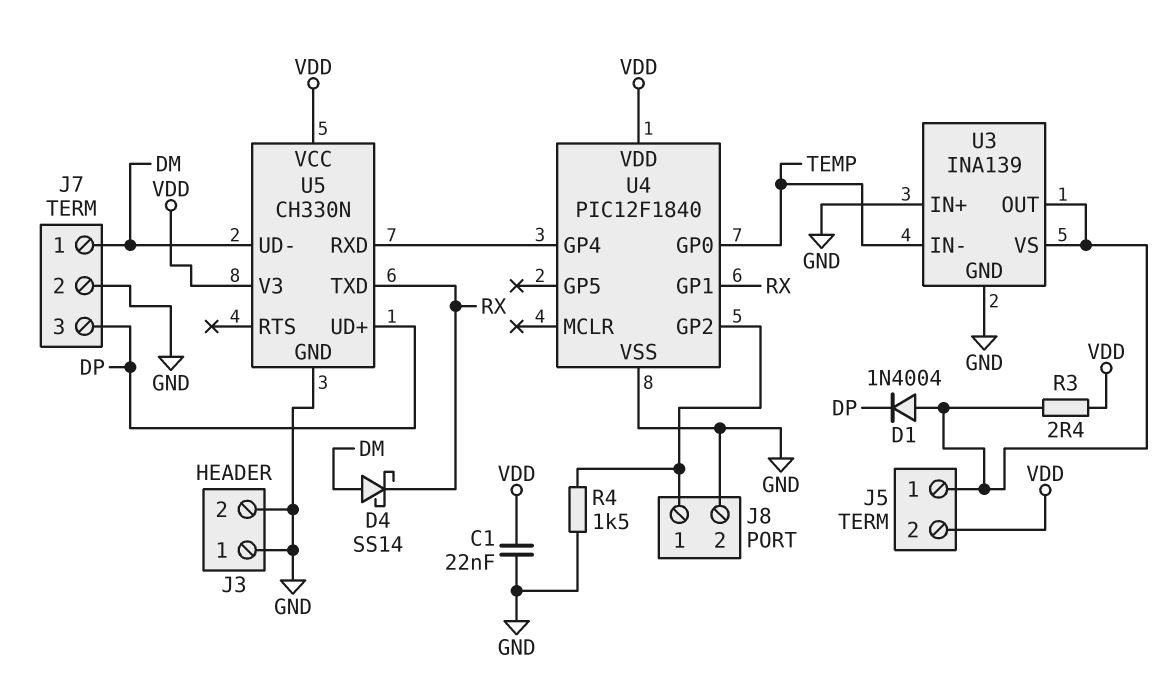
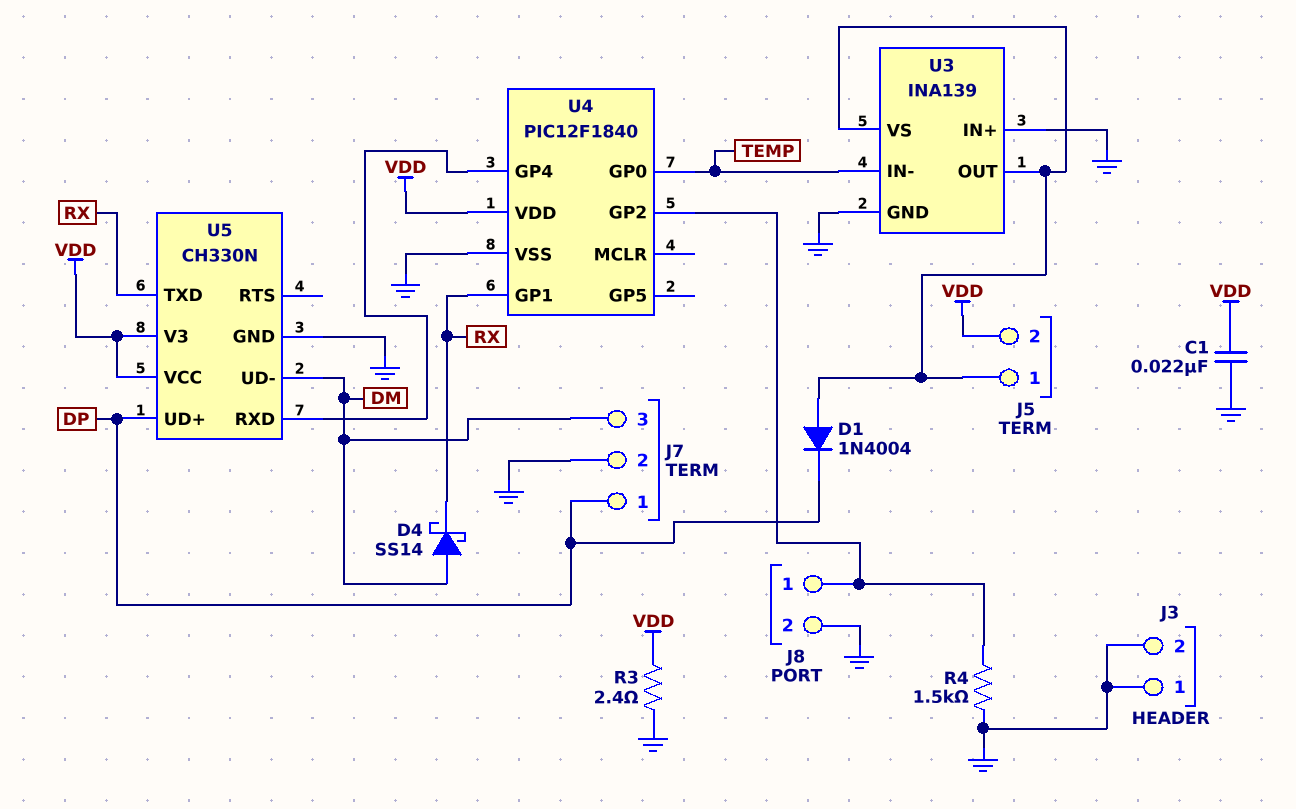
J7 pin 1: DM -> DP
J7 pin 3: DP -> DM
R3: 2.4 (J5/1, VDD) -> 2.4 (GND, VDD)

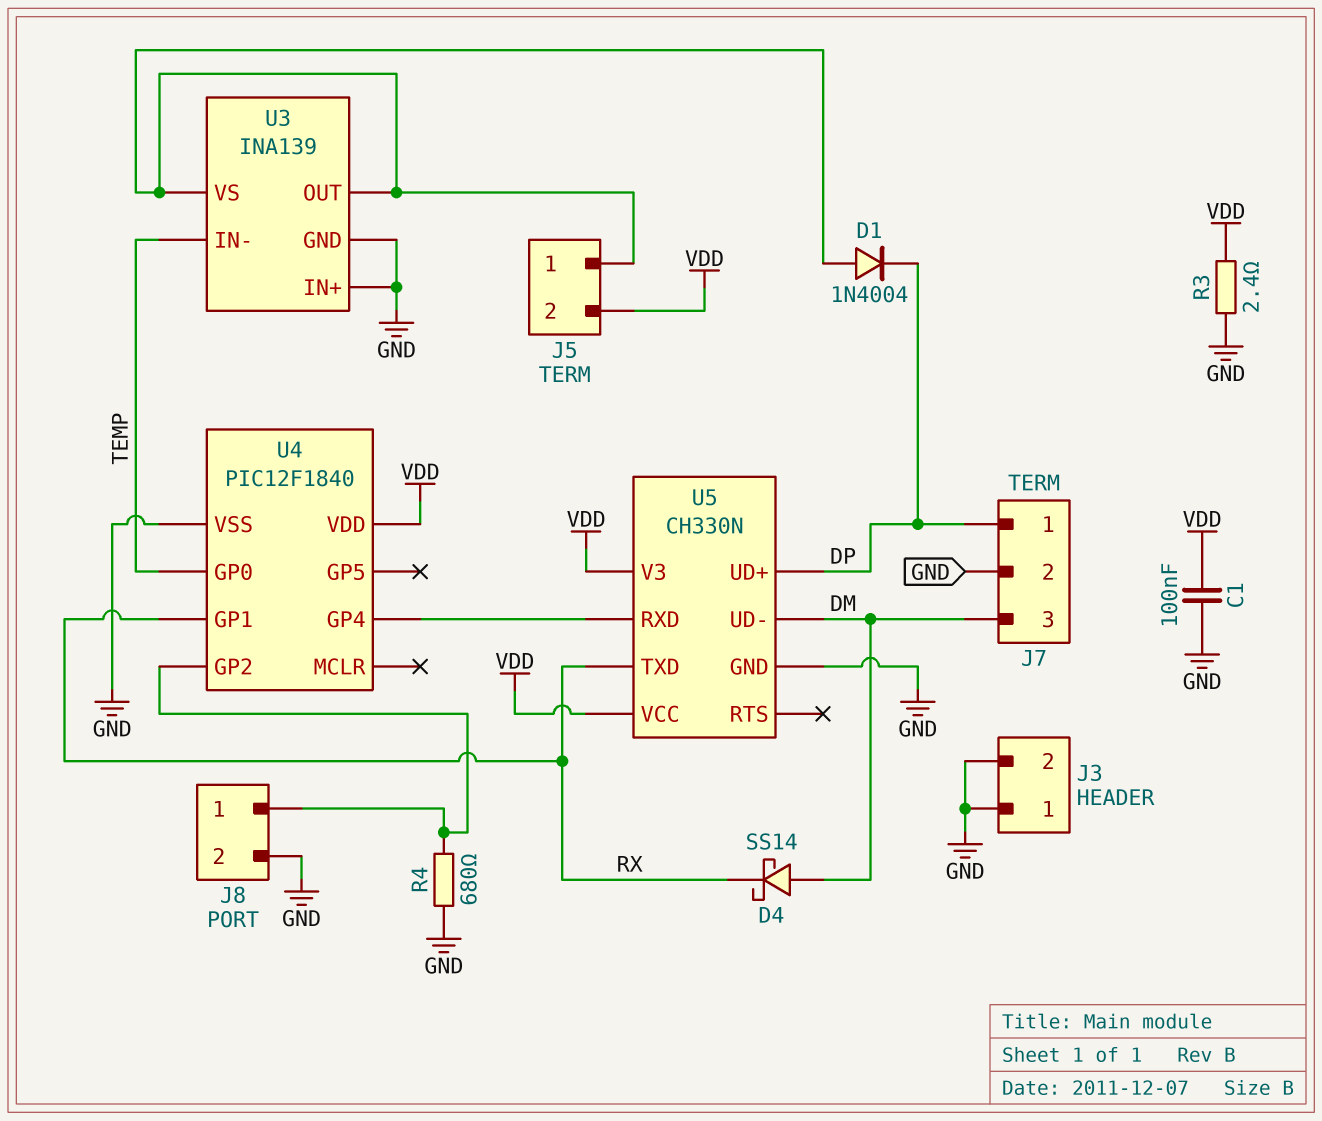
C1: 22nF (GND, VDD) -> 100nF (GND, VDD)
R4: 1.5k (GND, J8/1) -> 680 (GND, J8/1)

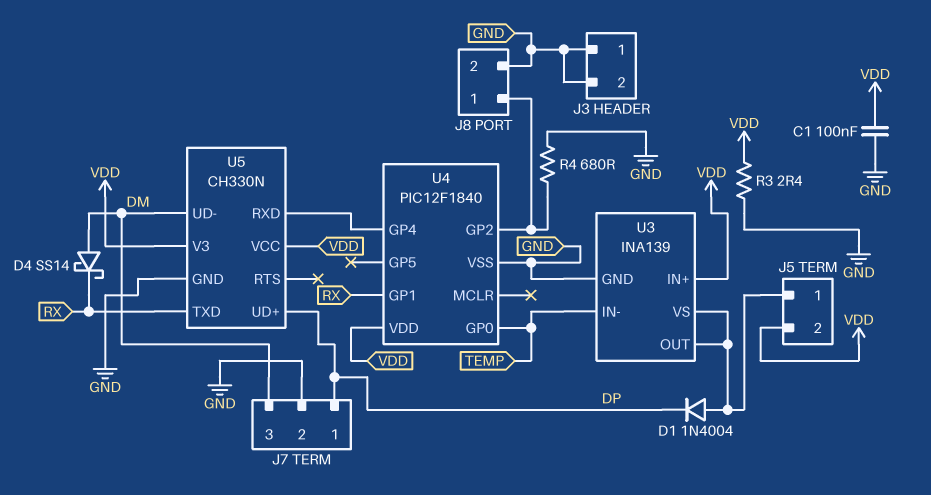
U3 pin IN+: GND -> VDD

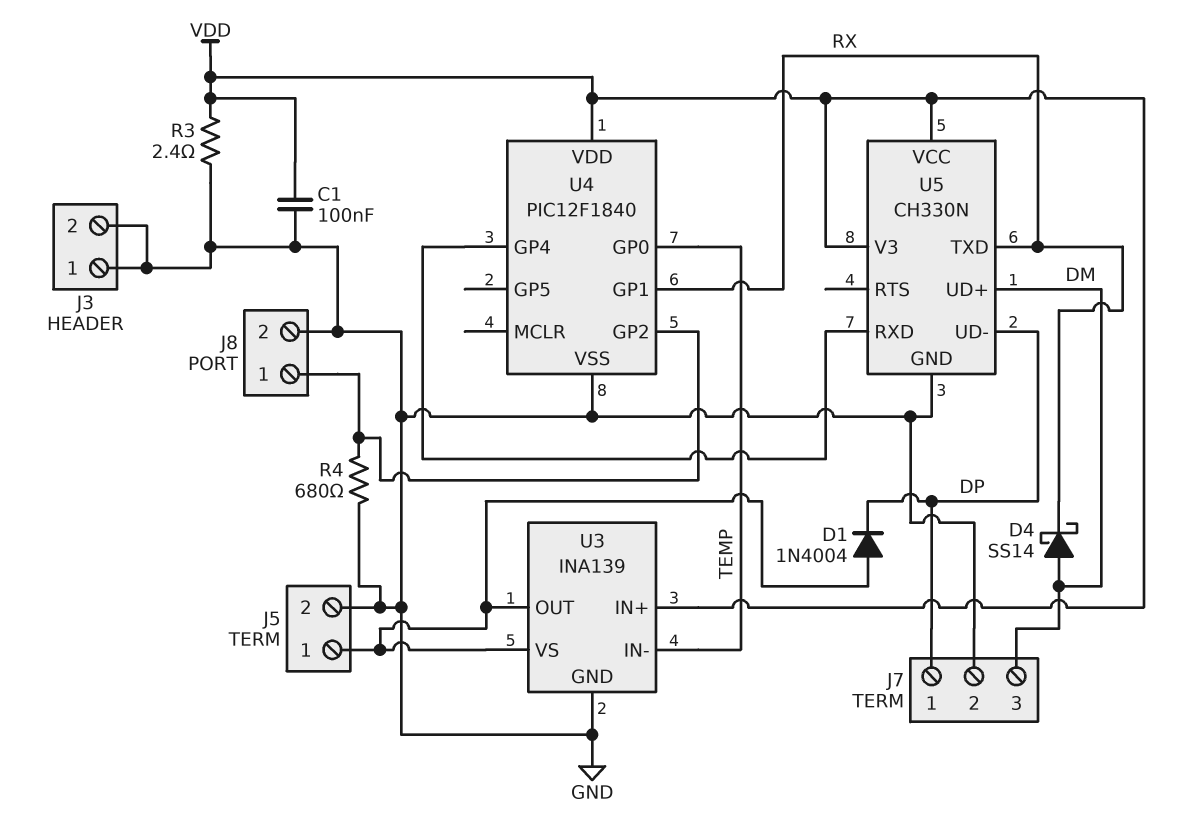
J5 pin 2: VDD -> GND
U5 pin UD+: DP -> DM
U5 pin UD-: DM -> DP

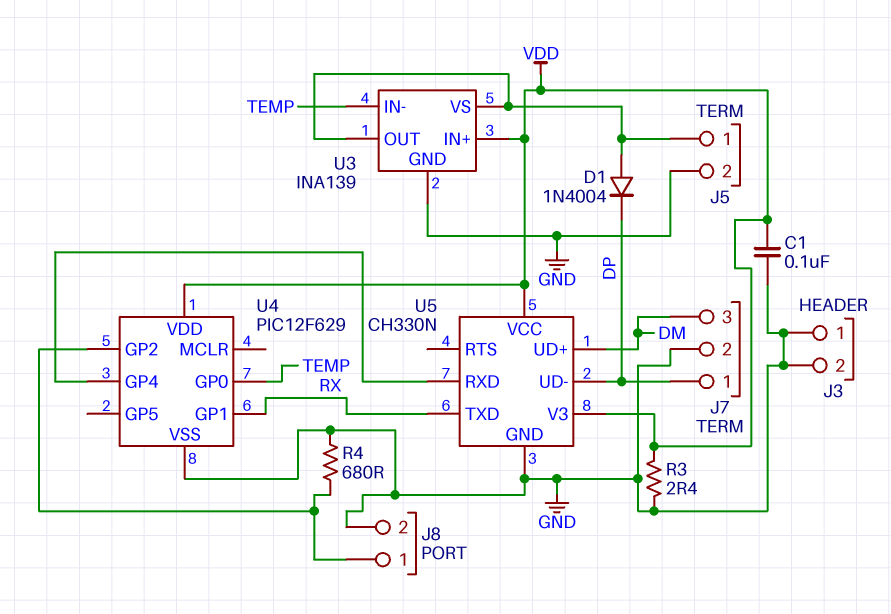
D4: schottky SS14 (A DM, K RX) -> none
U4: PIC12F1840 -> PIC12F629

